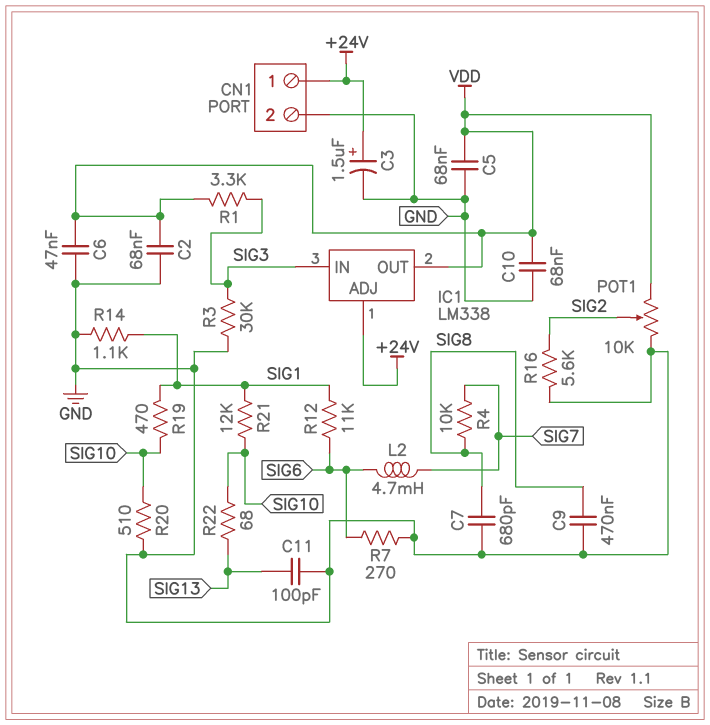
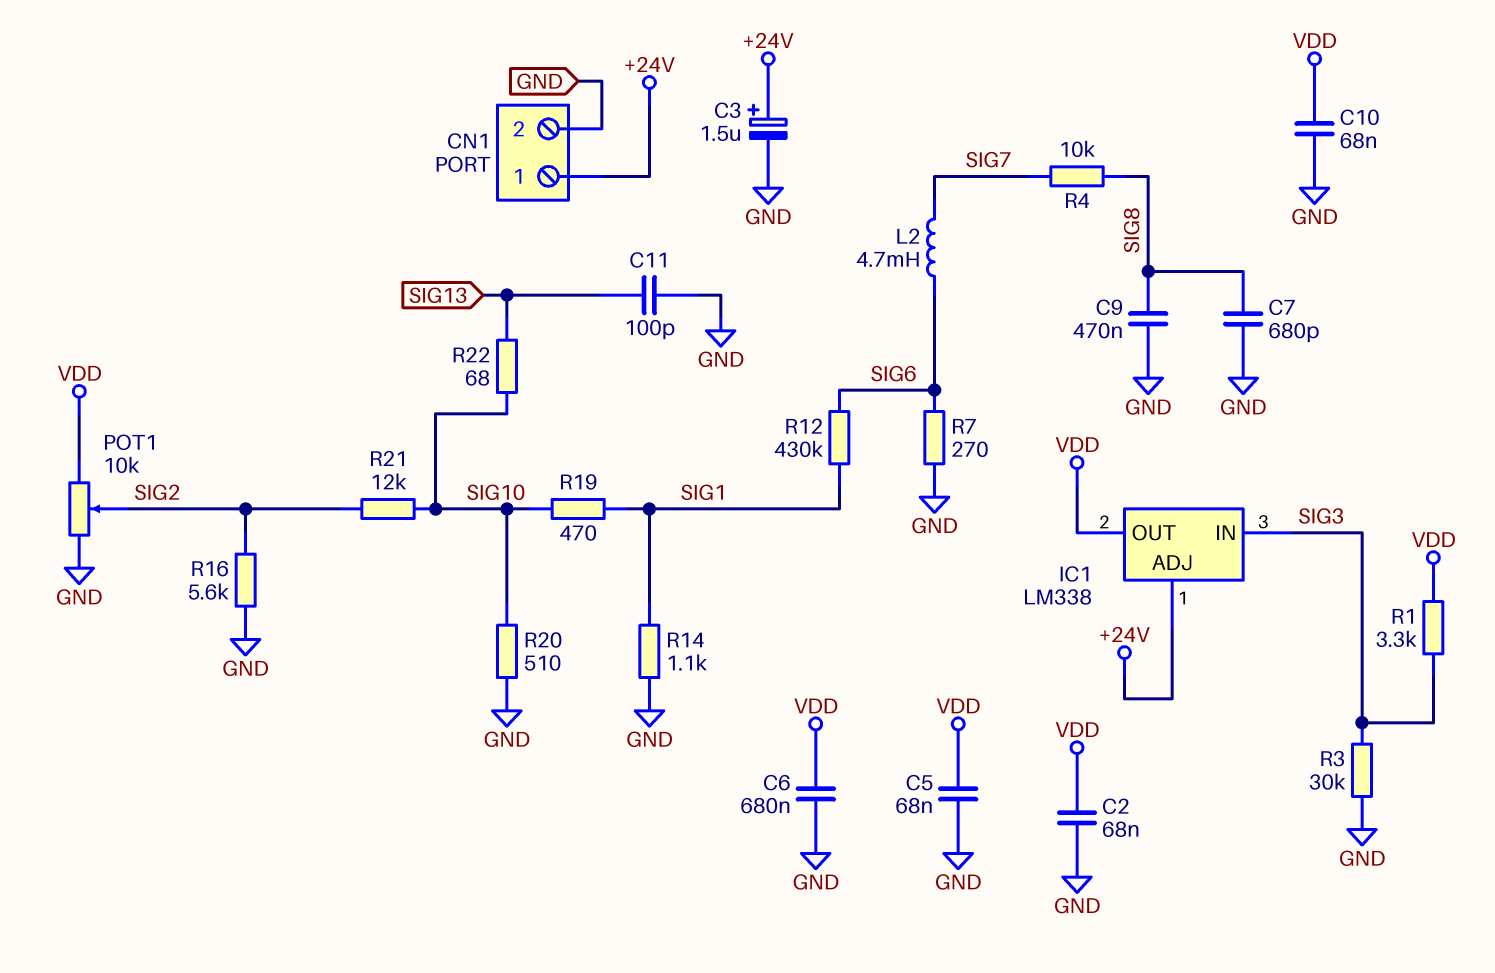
C6: 47nF (GND, VDD) -> 680nF (GND, VDD)
R12: 11k (SIG1, SIG6) -> 430k (SIG1, SIG6)
R21: 12k (SIG1, SIG10) -> 12k (SIG2, SIG10)

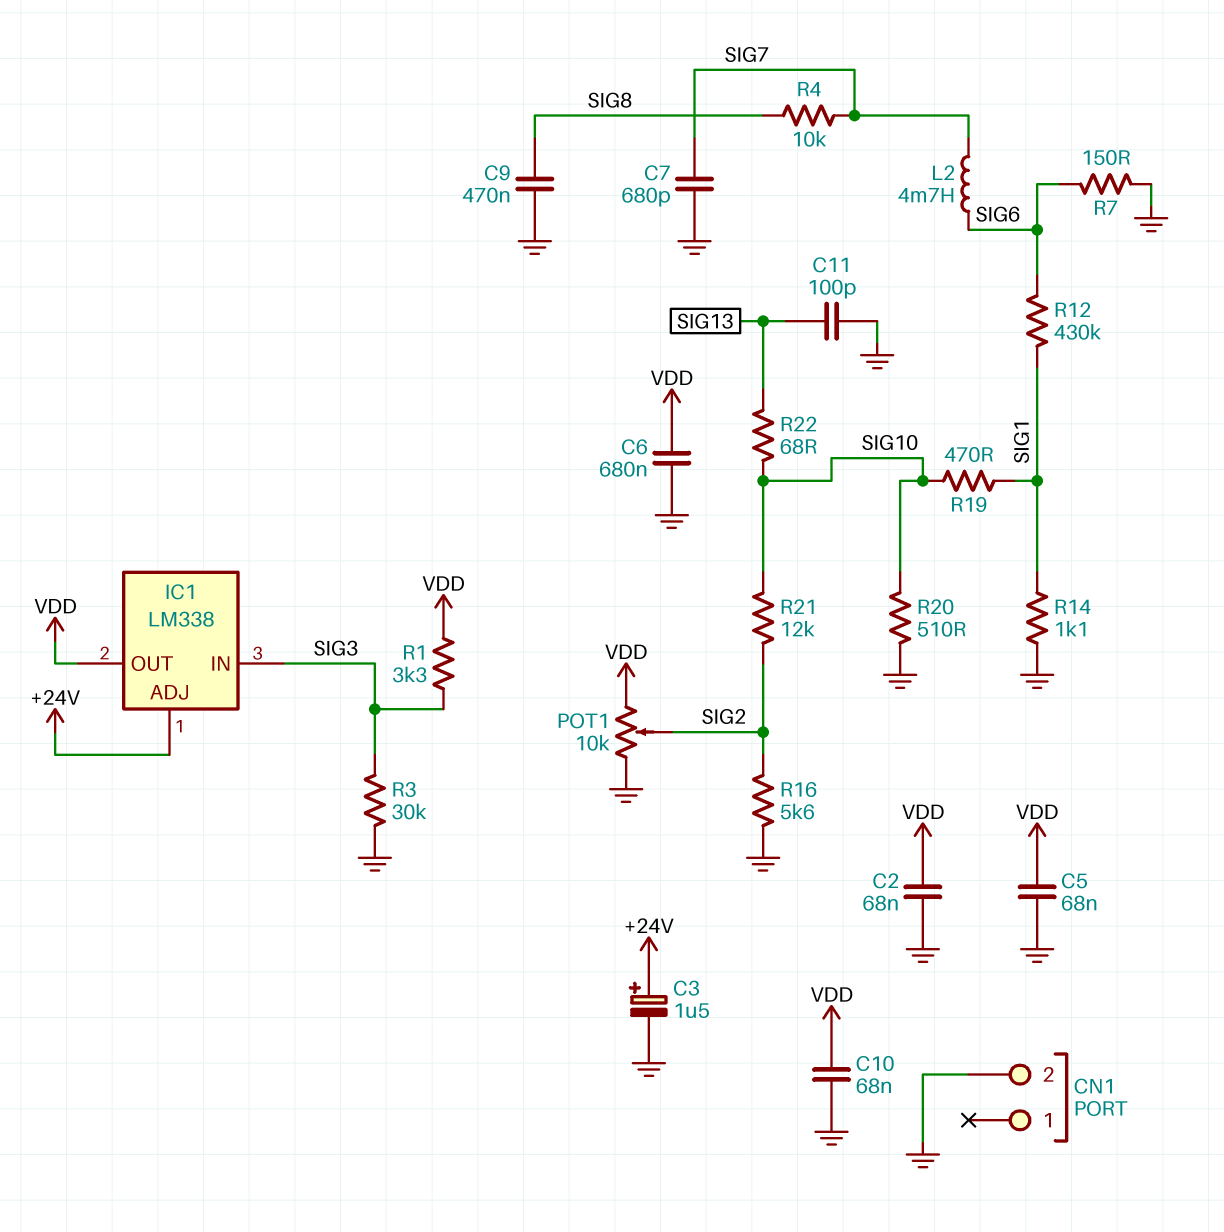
C7: 680pF (GND, SIG8) -> 680pF (GND, SIG7)
CN1 pin 1: +24V -> none
R7: 270 (GND, SIG6) -> 150 (GND, SIG6)

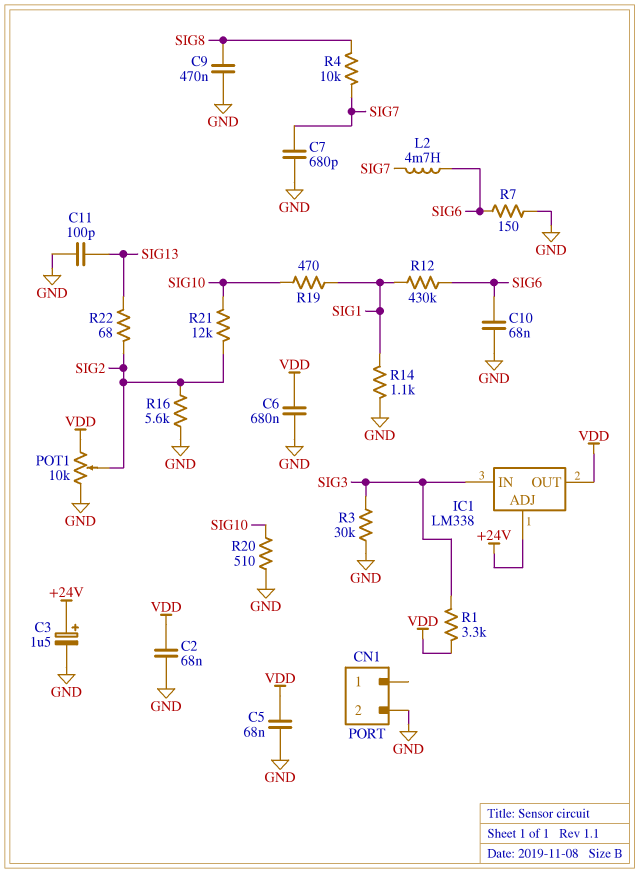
C10: 68nF (GND, VDD) -> 68nF (GND, SIG6)
R22: 68 (SIG10, SIG13) -> 68 (SIG2, SIG13)

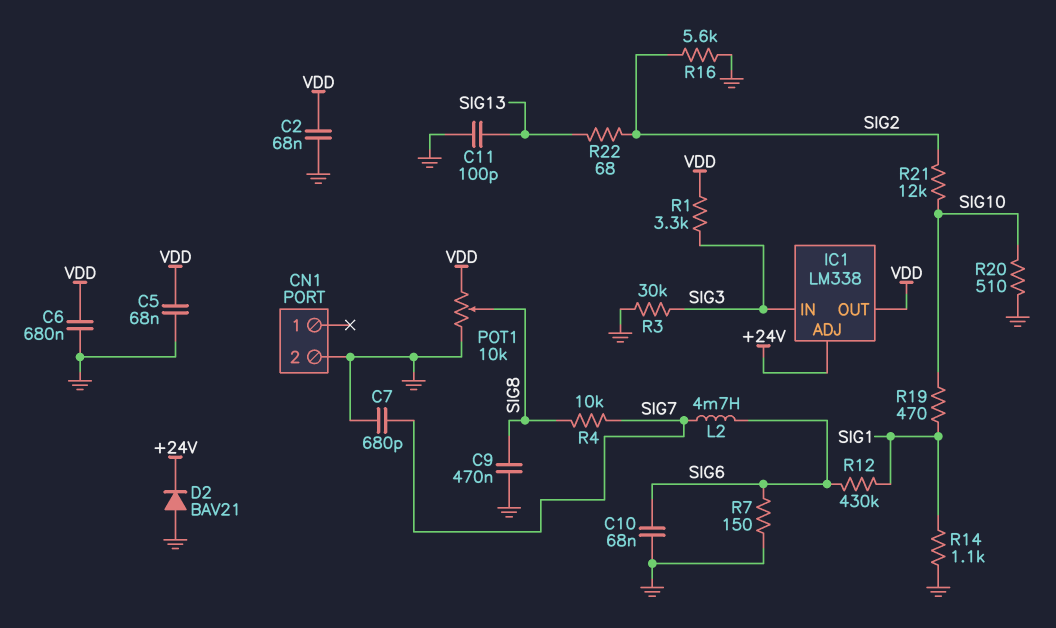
C3: 1.5uF (plus +24V, minus GND) -> none
D2: none -> diode BAV21 (A GND, K +24V)
POT1: 10k (GND, VDD, wiper SIG2) -> 10k (GND, VDD, wiper SIG8)

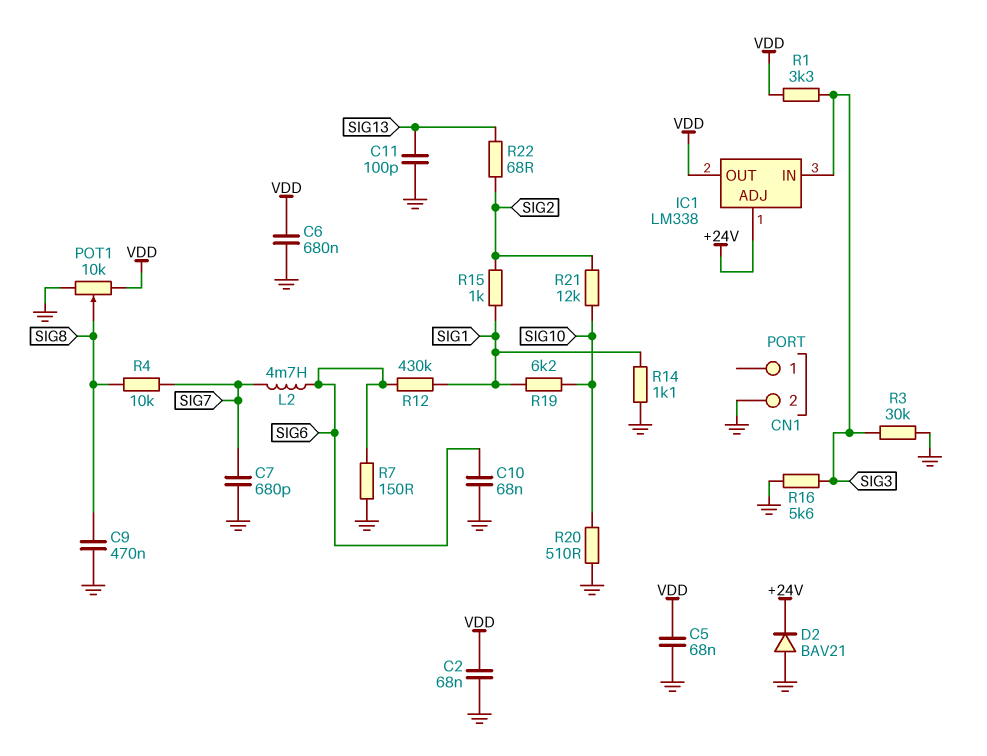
R15: none -> 1k (SIG1, SIG2)
R16: 5.6k (GND, SIG2) -> 5.6k (GND, SIG3)
R19: 470 (SIG1, SIG10) -> 6.2k (SIG1, SIG10)

